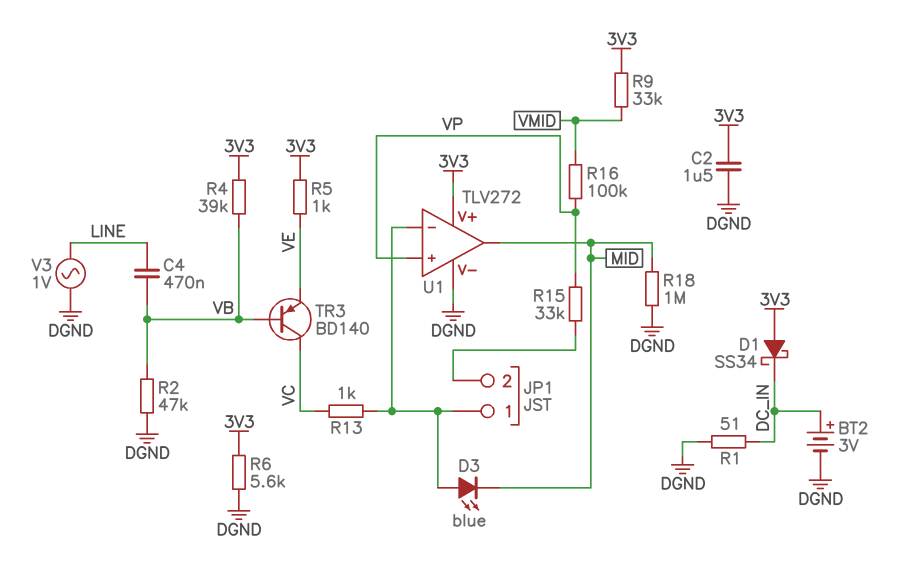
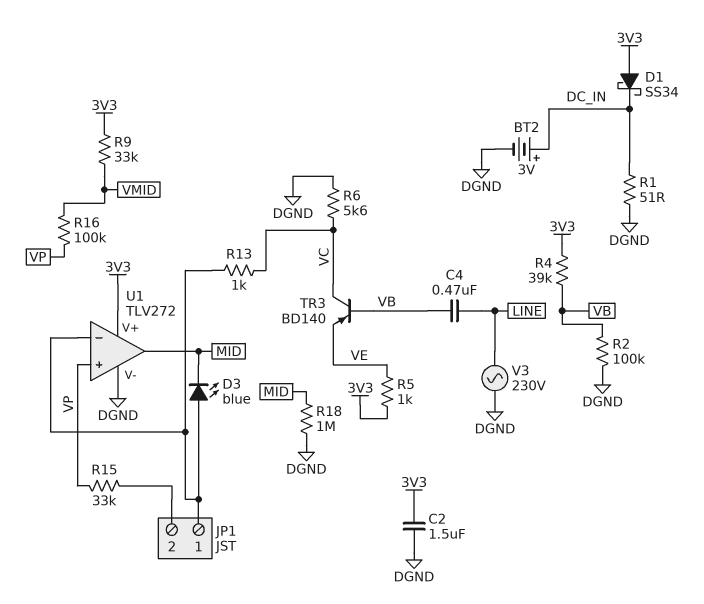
R2: 47k (DGND, VB) -> 100k (DGND, VB)
R6: 5.6k (3V3, DGND) -> 5.6k (DGND, VC)
V3: AC 1V (DGND, LINE) -> AC 230V (DGND, LINE)

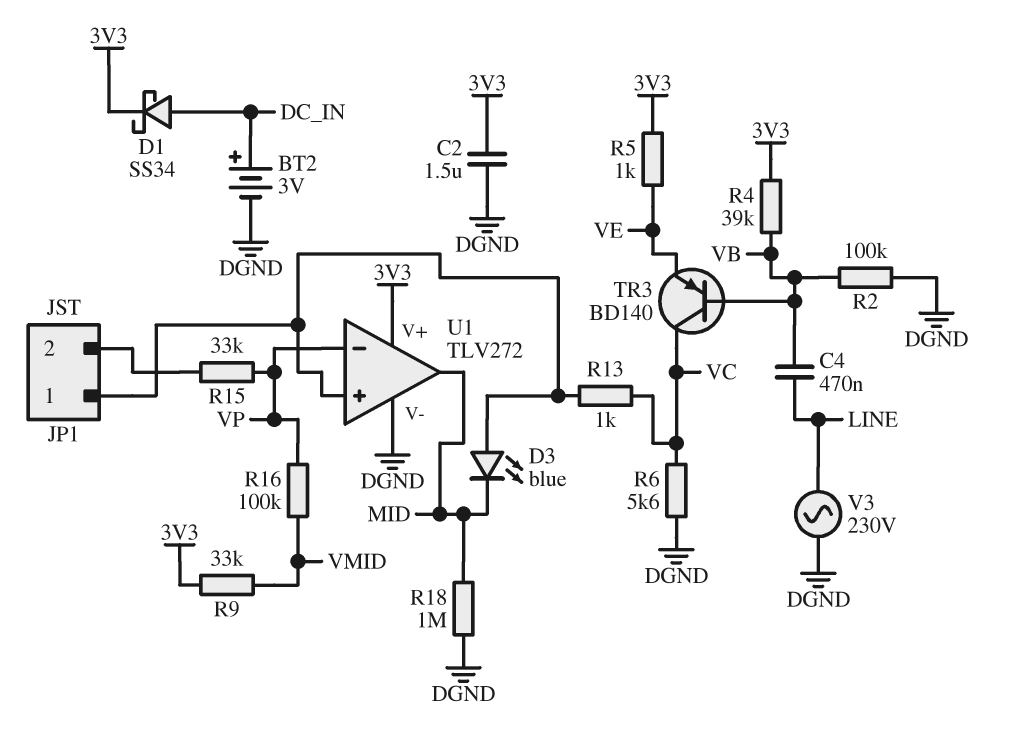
D1: schottky SS34 (A 3V3, K DC_IN) -> schottky SS34 (A DC_IN, K 3V3)
R1: 51 (DC_IN, DGND) -> none
U1 pin in+: VP -> JP1/1
U1 pin in-: JP1/1 -> VP

